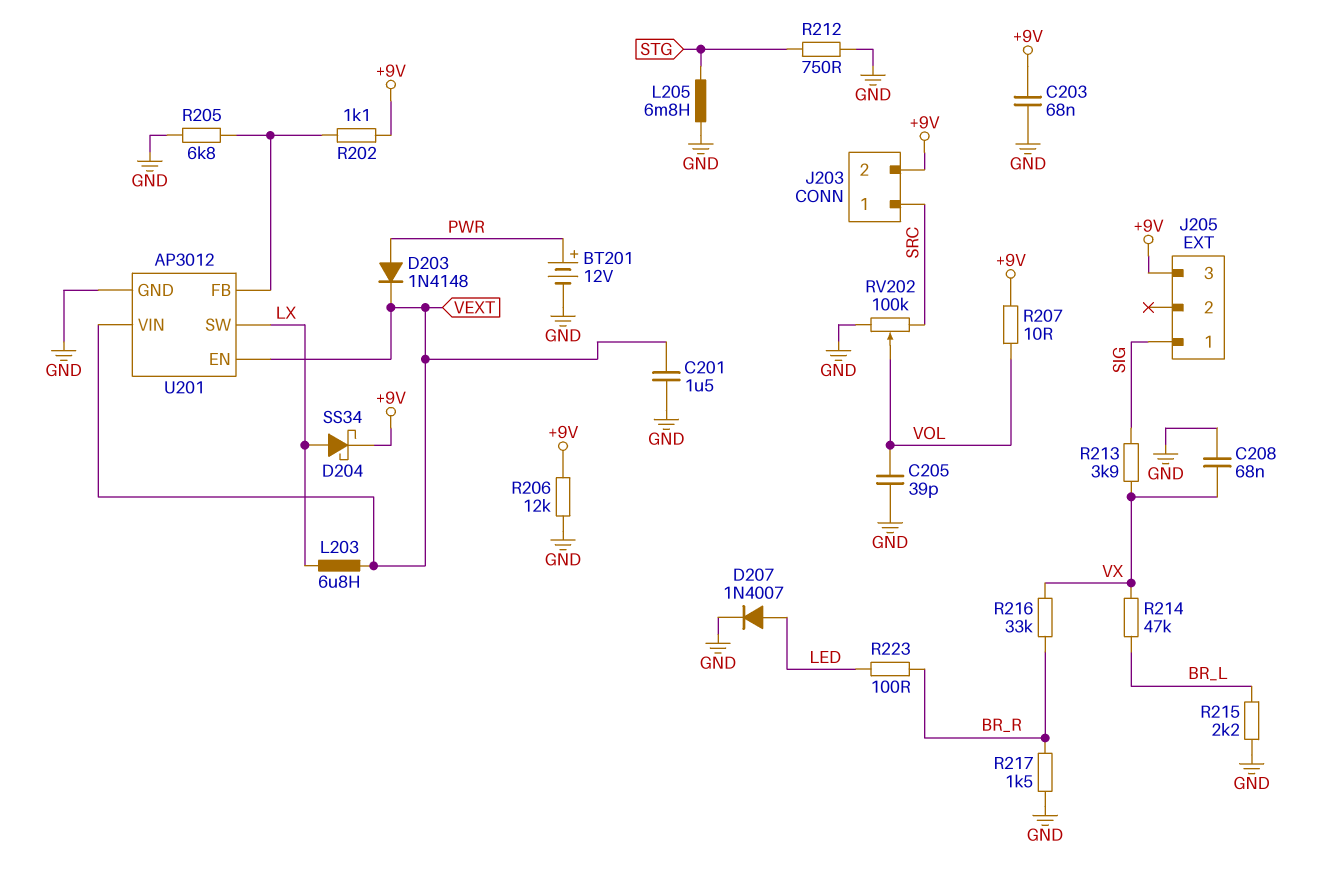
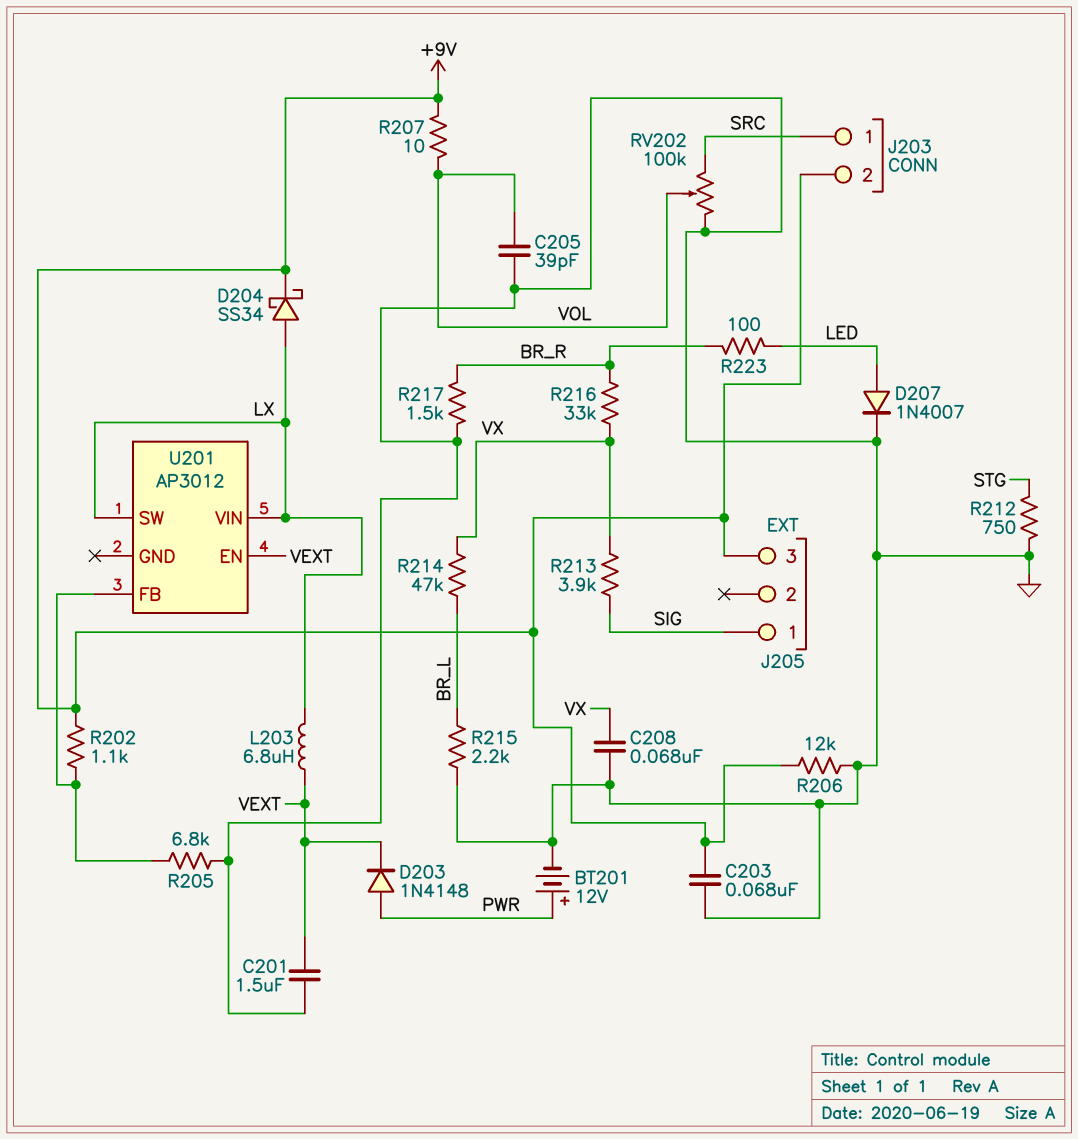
L205: 6.8mH (GND, STG) -> none
U201 pin GND: GND -> none
U201 pin VIN: VEXT -> LX

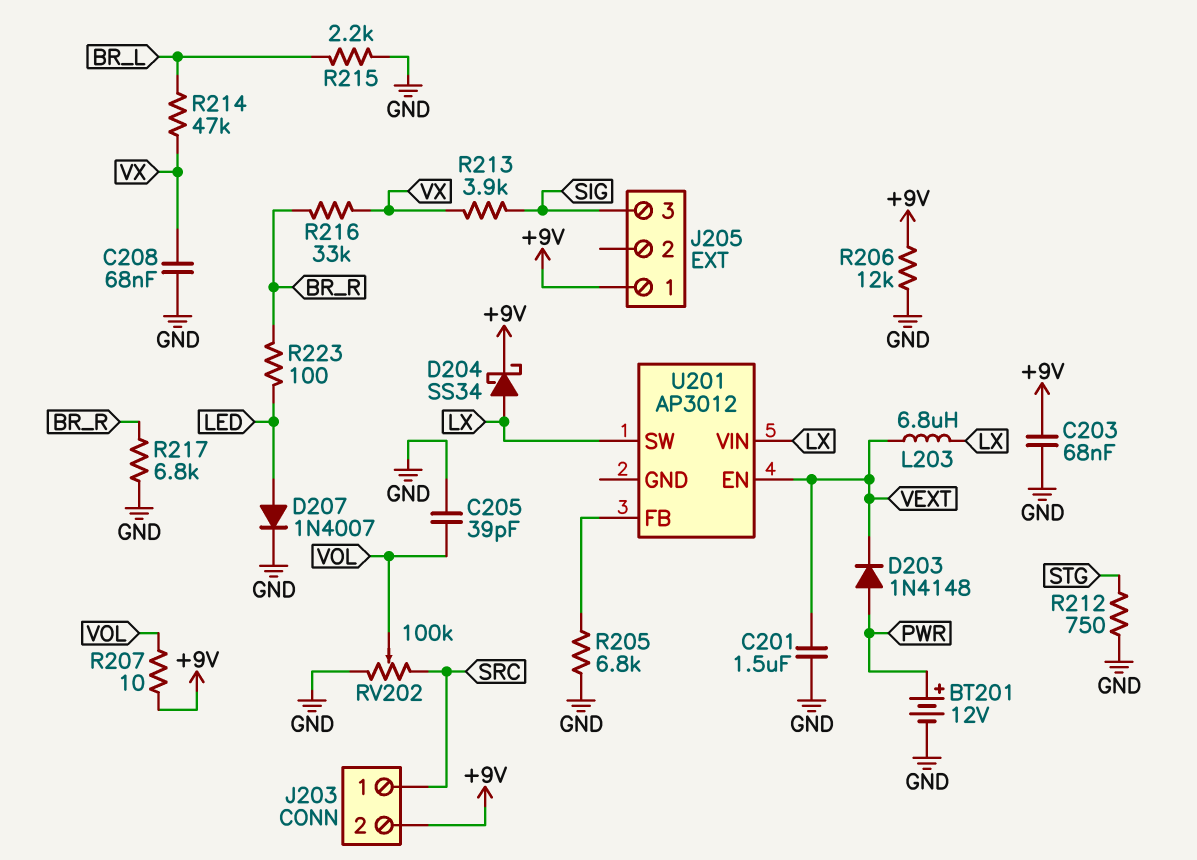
J205 pin 1: SIG -> +9V
J205 pin 3: +9V -> SIG
R202: 1.1k (+9V, U201/FB) -> none
R217: 1.5k (BR_R, GND) -> 6.8k (BR_R, GND)

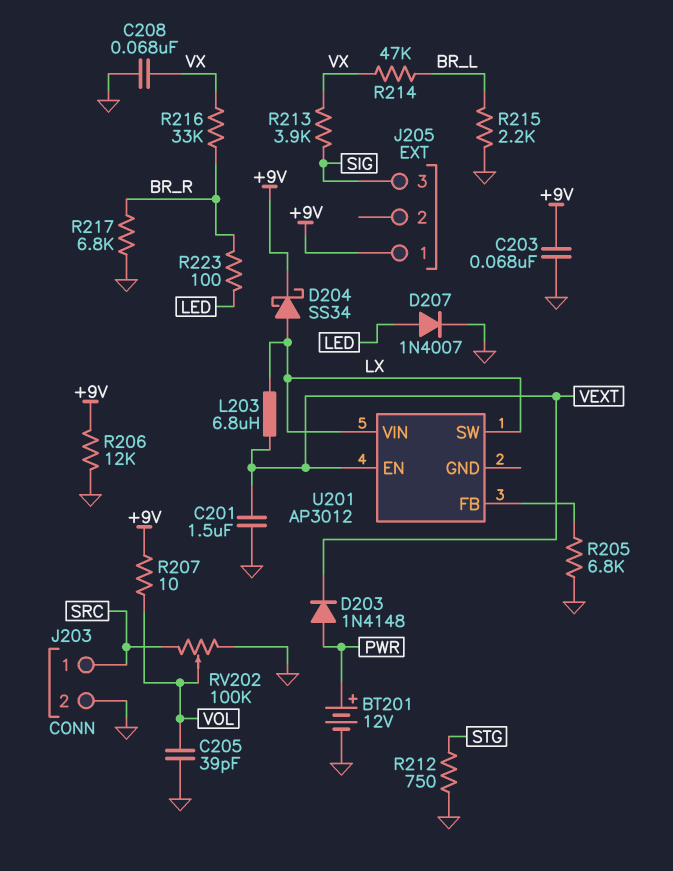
J203 pin 2: +9V -> GND

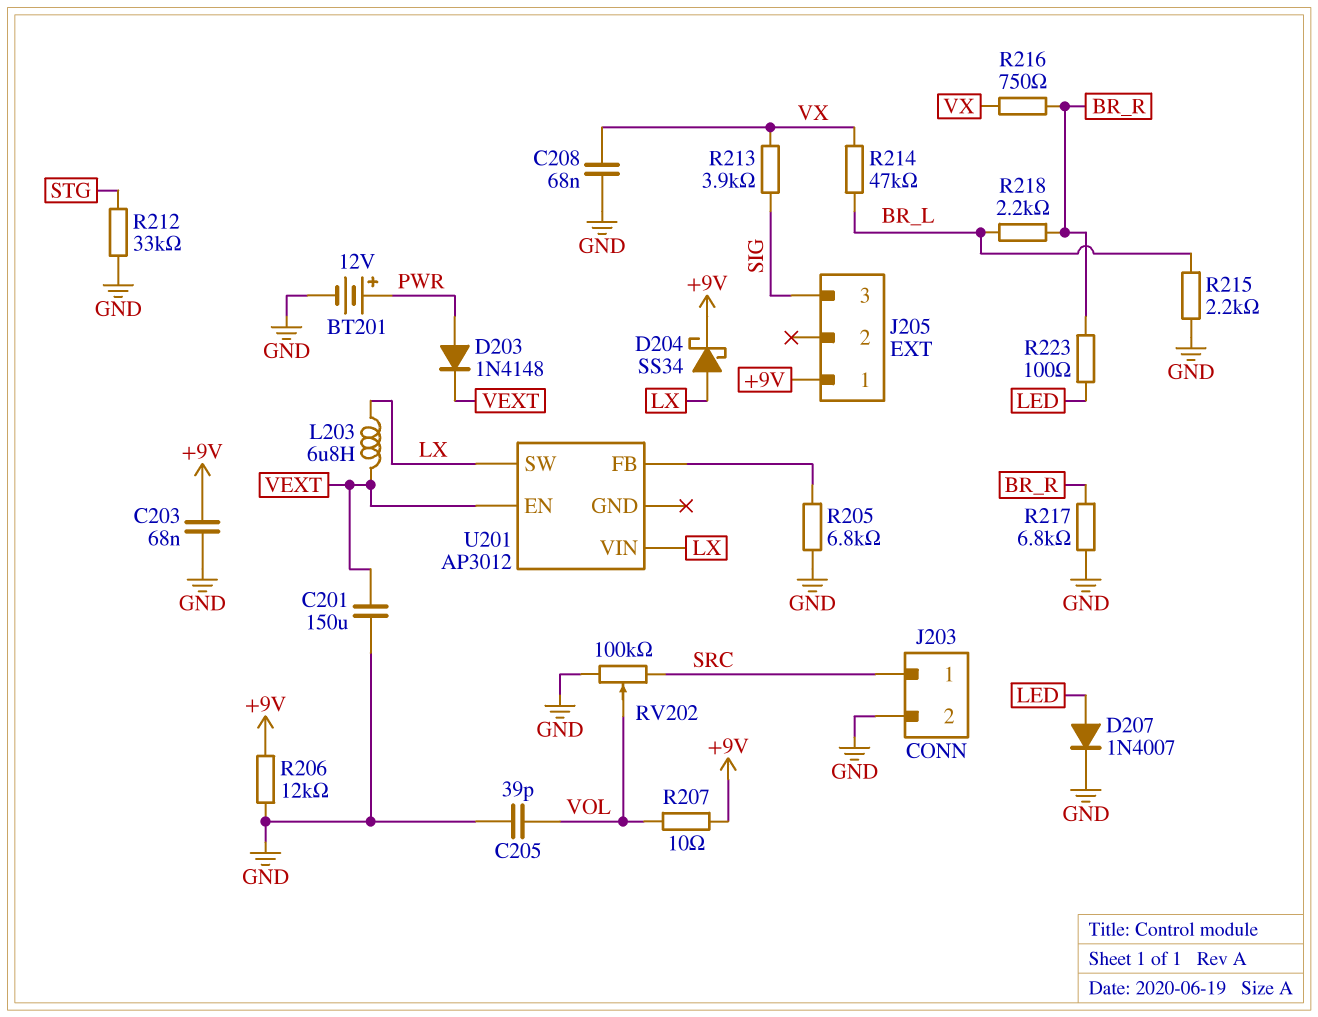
C201: 1.5uF (GND, VEXT) -> 150uF (GND, VEXT)
R212: 750 (GND, STG) -> 33k (GND, STG)
R216: 33k (BR_R, VX) -> 750 (BR_R, VX)
R218: none -> 2.2k (BR_L, BR_R)

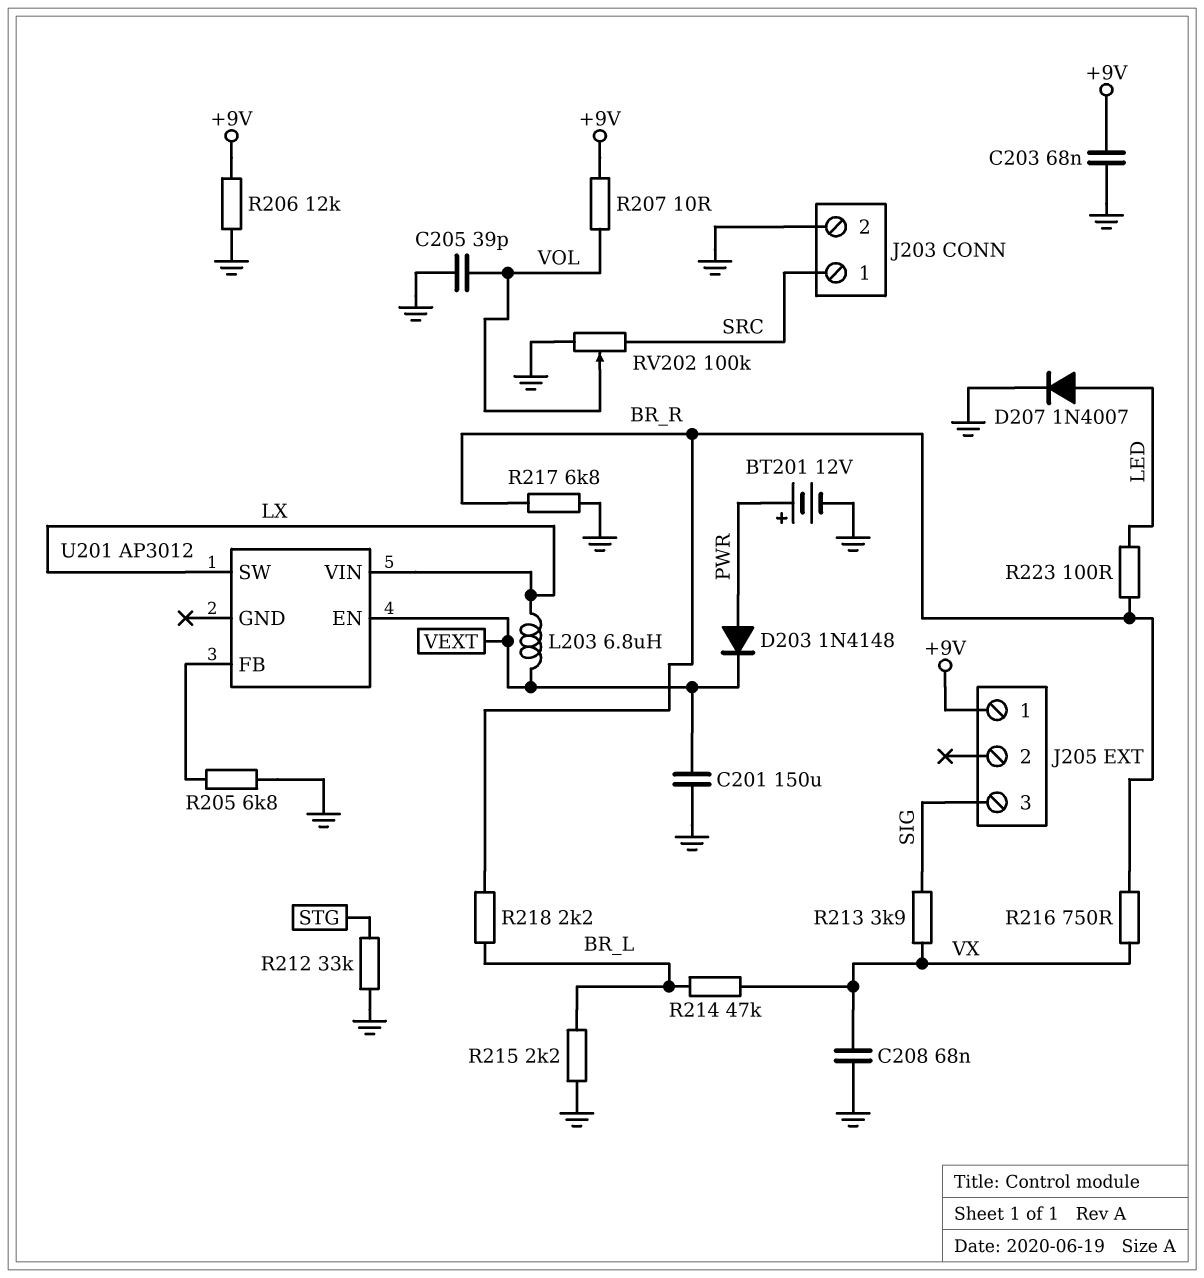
D204: schottky SS34 (A LX, K +9V) -> none

